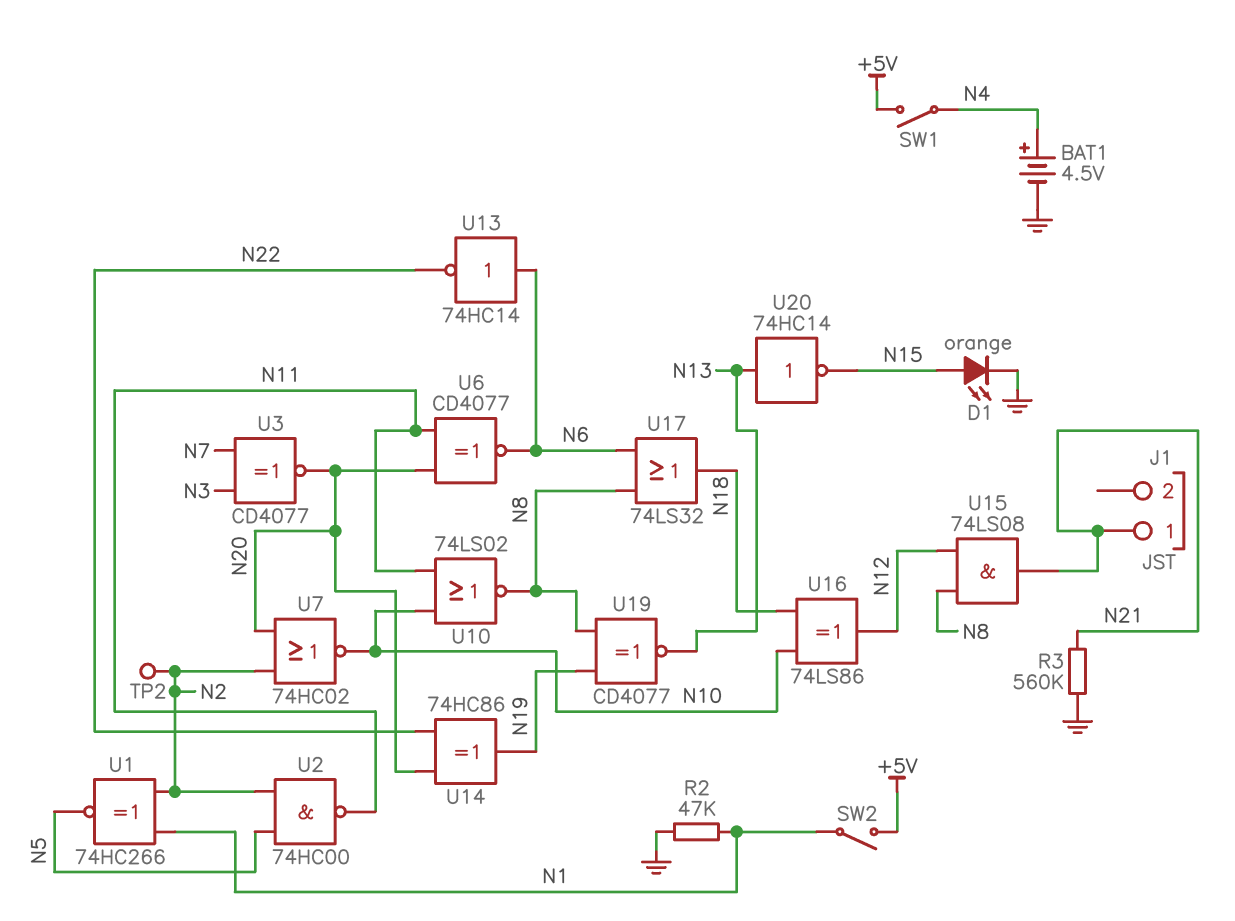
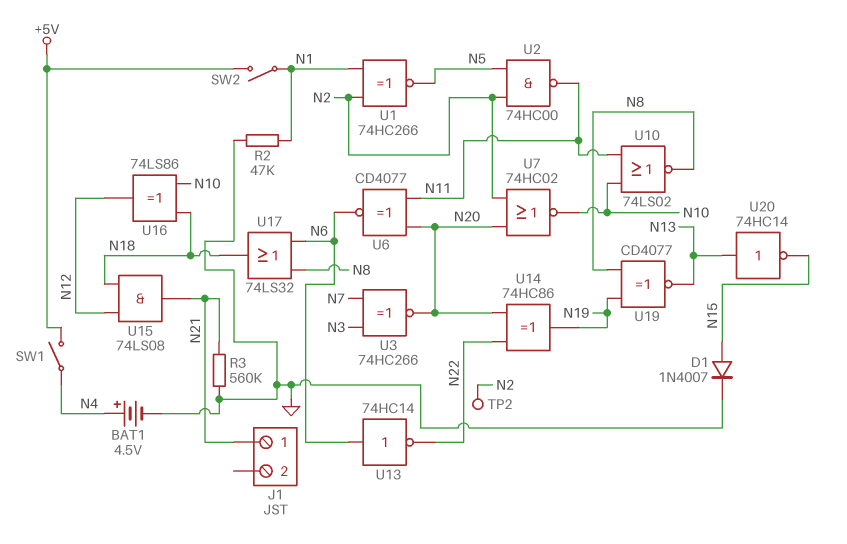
D1: LED orange (A N15, K GND) -> diode 1N4007 (A N15, K GND)
U3: XNOR CD4077 (in N3, in N7, out N20) -> XNOR 74HC266 (in N3, in N7, out N20)
U15: AND 74LS08 (in N8, in N12, out N21) -> AND 74LS08 (in N12, in N18, out N21)

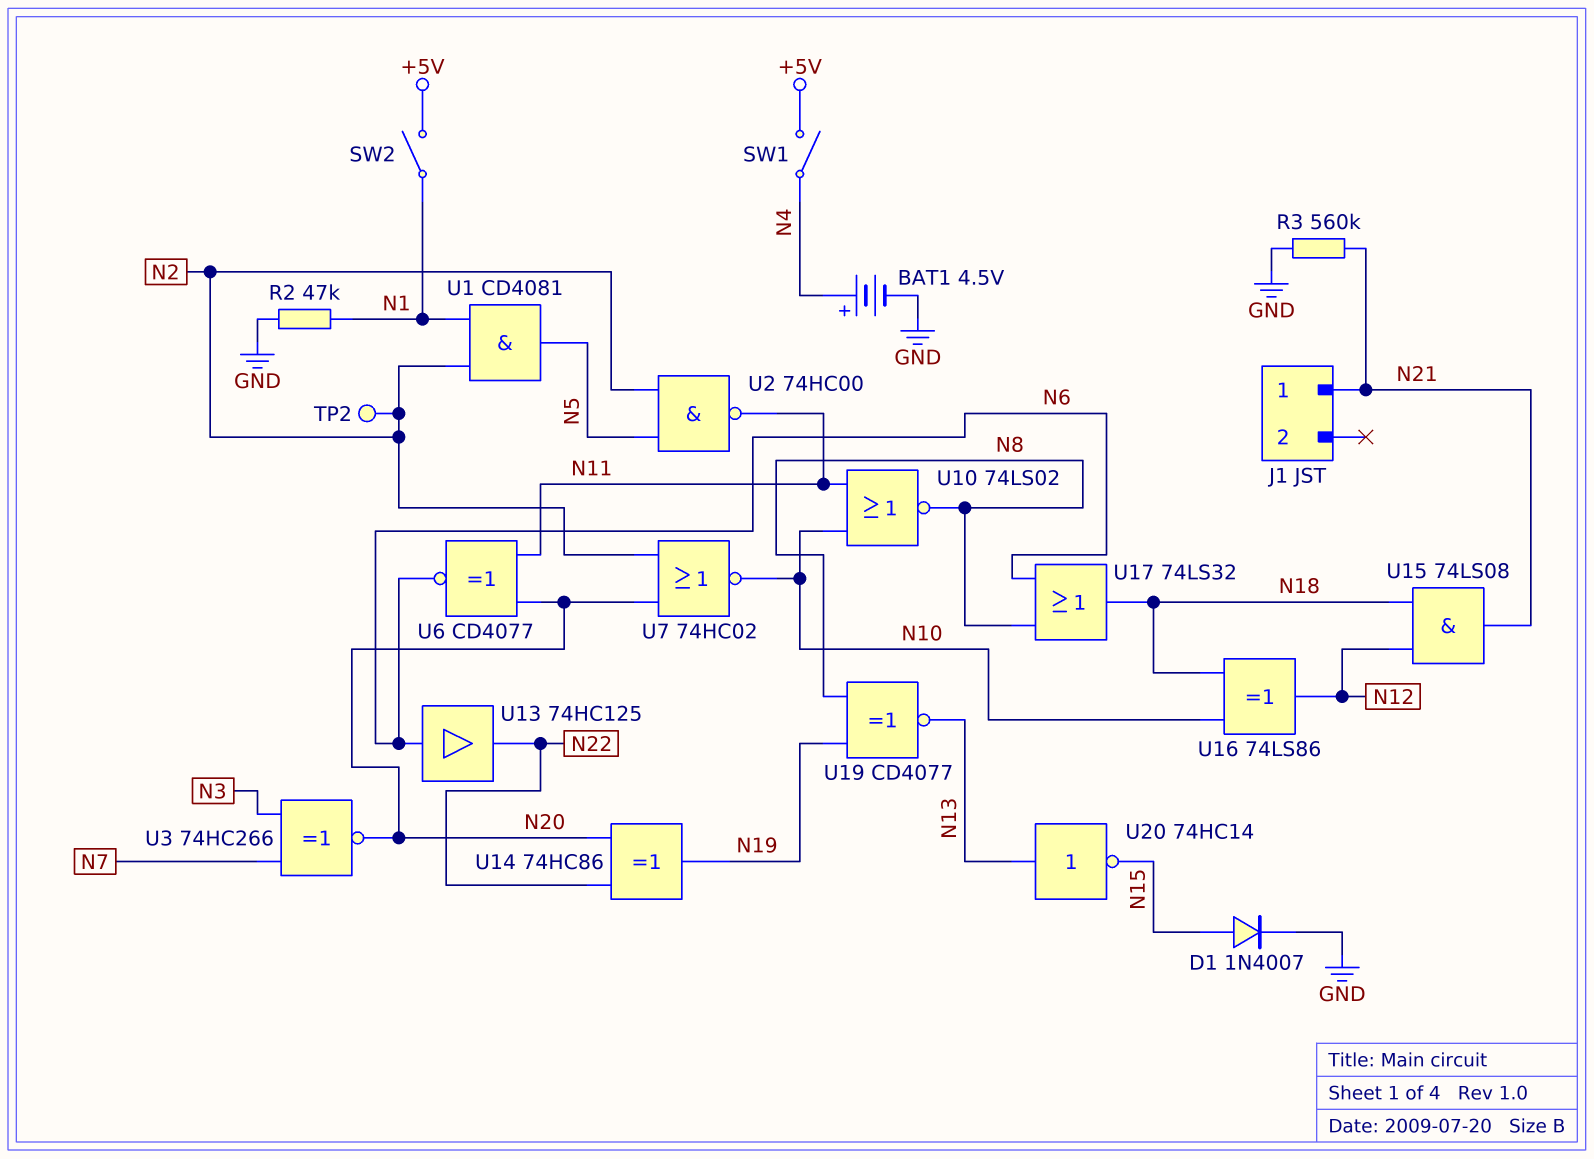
U1: XNOR 74HC266 (in N1, in N2, out N5) -> AND CD4081 (in N1, in N2, out N5)
U13: NOT 74HC14 (in N6, out N22) -> buffer 74HC125 (in N6, out N22)

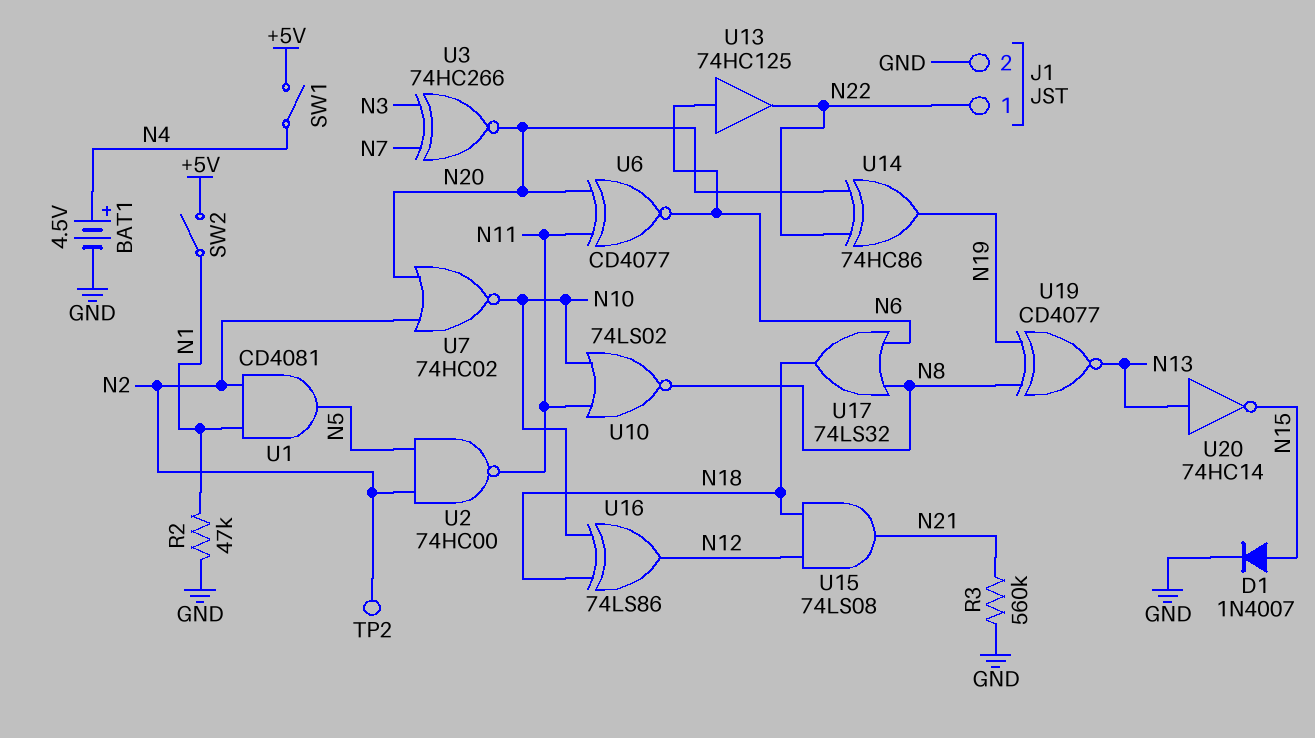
J1 pin 1: N21 -> N22
J1 pin 2: none -> GND

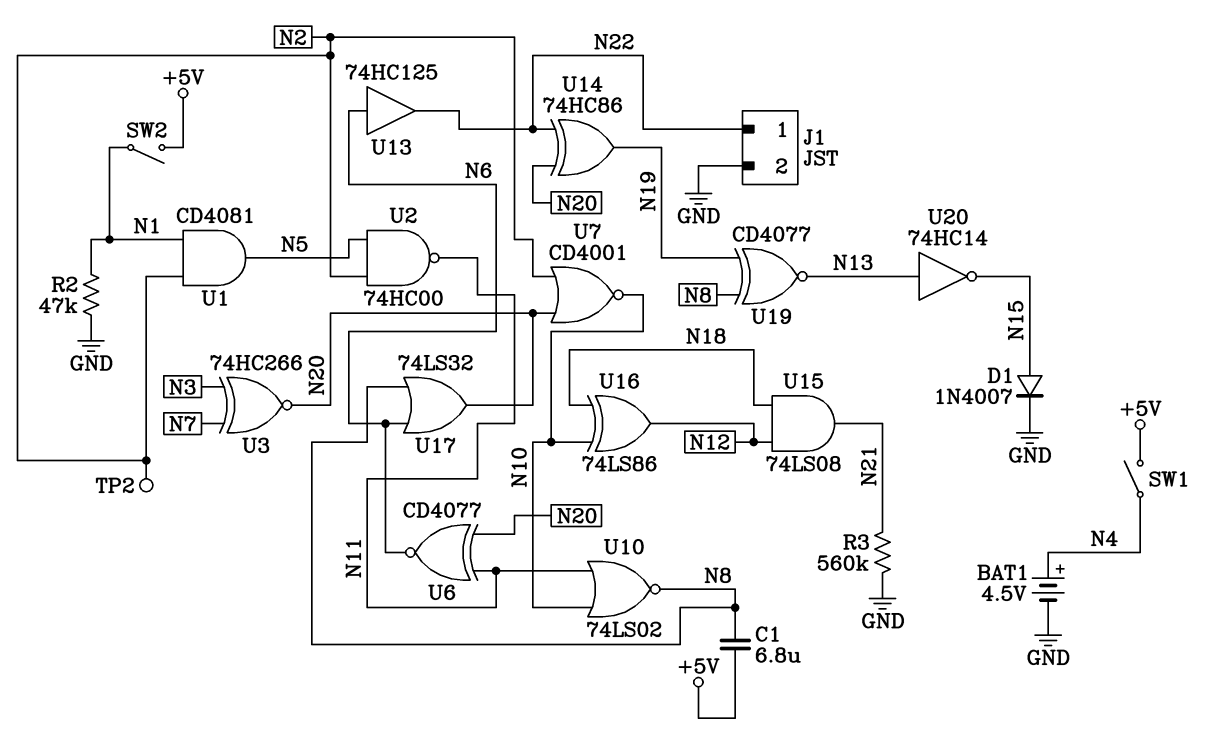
C1: none -> 6.8uF (+5V, N8)
U7: NOR 74HC02 (in N2, in N20, out N10) -> NOR CD4001 (in N2, in N20, out N10)
U17: OR 74LS32 (in N6, in N8, out N18) -> OR 74LS32 (in N6, in N8, out N20)

